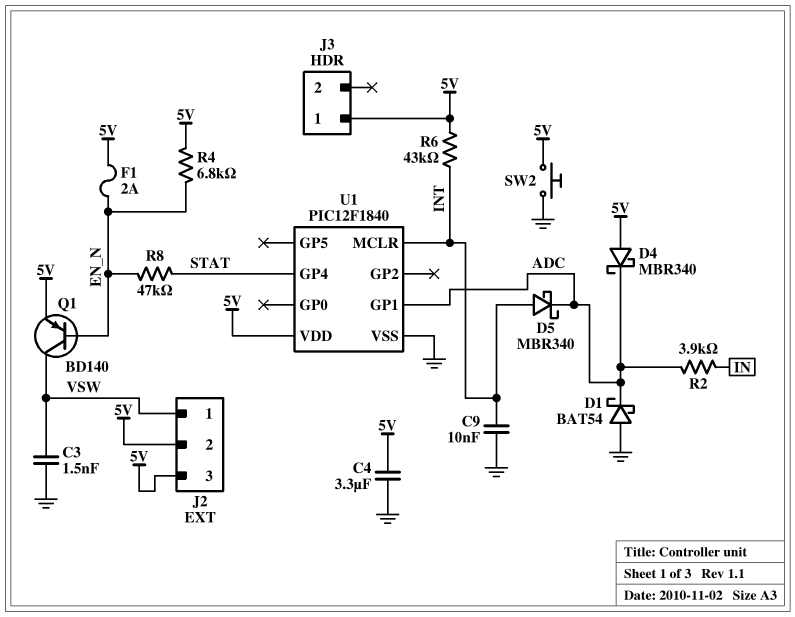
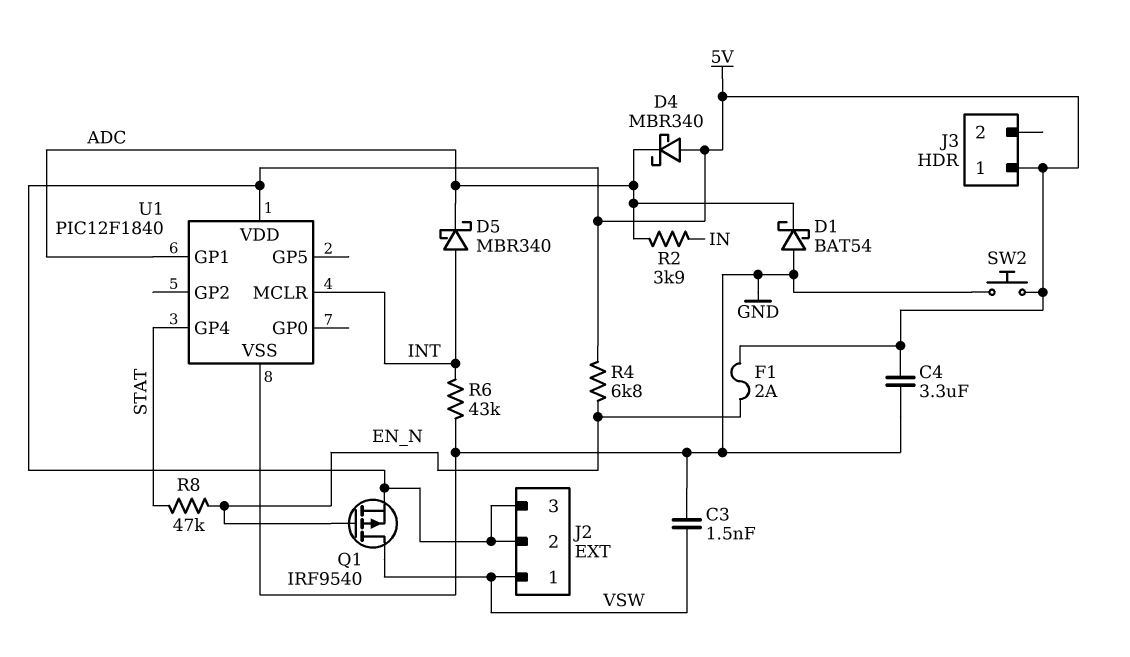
C9: 10nF (GND, INT) -> none
Q1: PNP BD140 (B EN_N, C VSW, E 5V) -> PMOS IRF9540 (G EN_N, D VSW, S 5V)
R6: 43k (5V, INT) -> 43k (GND, INT)

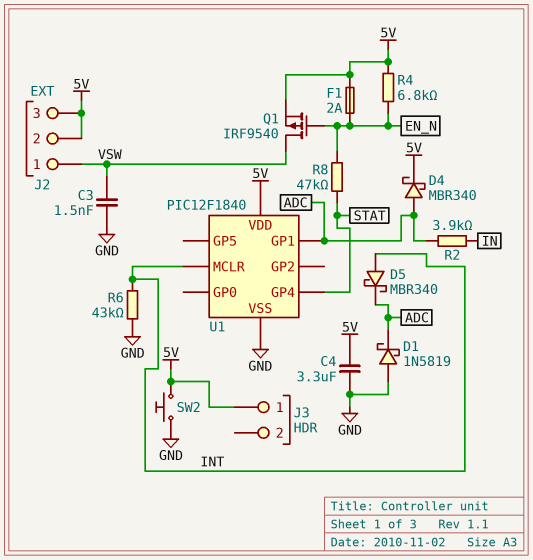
D1: schottky BAT54 (A GND, K ADC) -> schottky 1N5819 (A GND, K ADC)
D4: schottky MBR340 (A 5V, K ADC) -> schottky MBR340 (A ADC, K 5V)

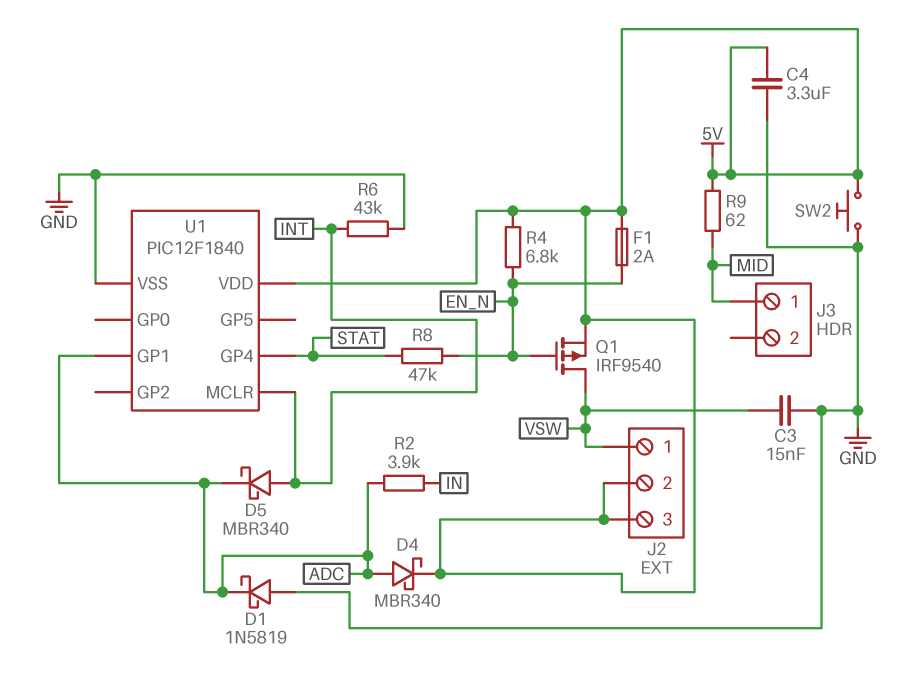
C3: 1.5nF (GND, VSW) -> 15nF (GND, VSW)
J3 pin 1: 5V -> MID
R9: none -> 62 (5V, MID)

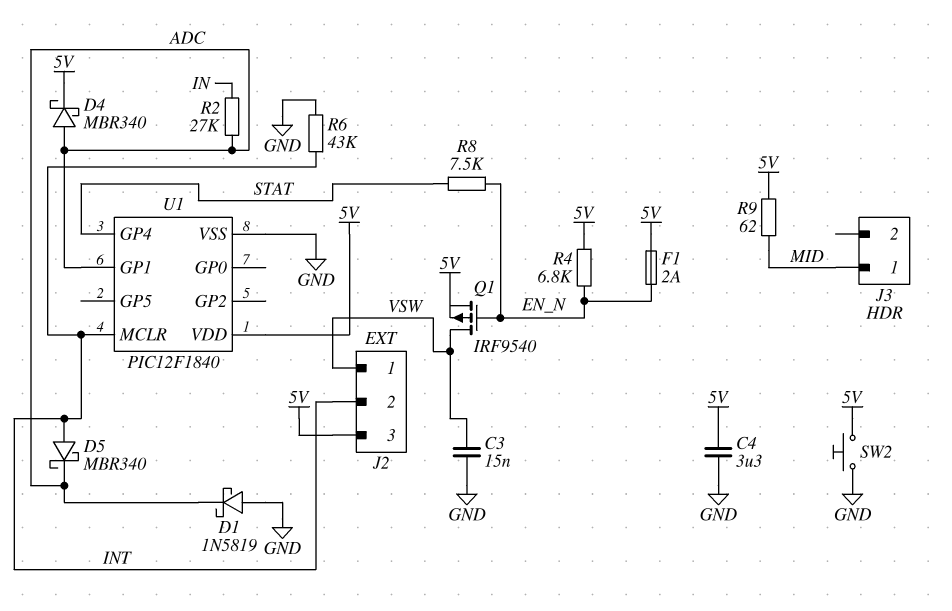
J2 pin 2: 5V -> INT
R2: 3.9k (ADC, IN) -> 27k (ADC, IN)
R8: 47k (EN_N, STAT) -> 7.5k (EN_N, STAT)

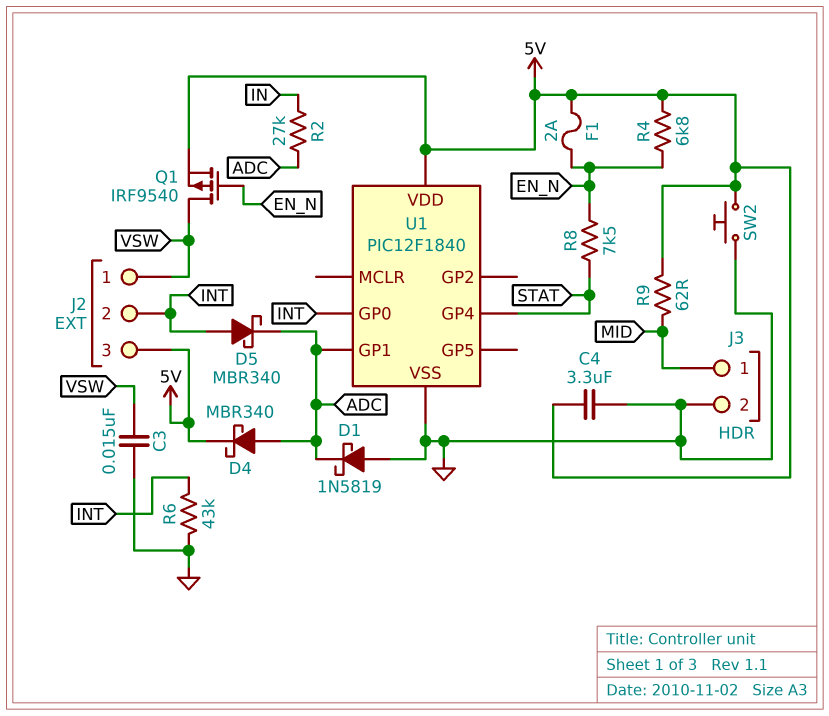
J3 pin 2: none -> GND
U1 pin GP0: none -> INT
U1 pin MCLR: INT -> none

